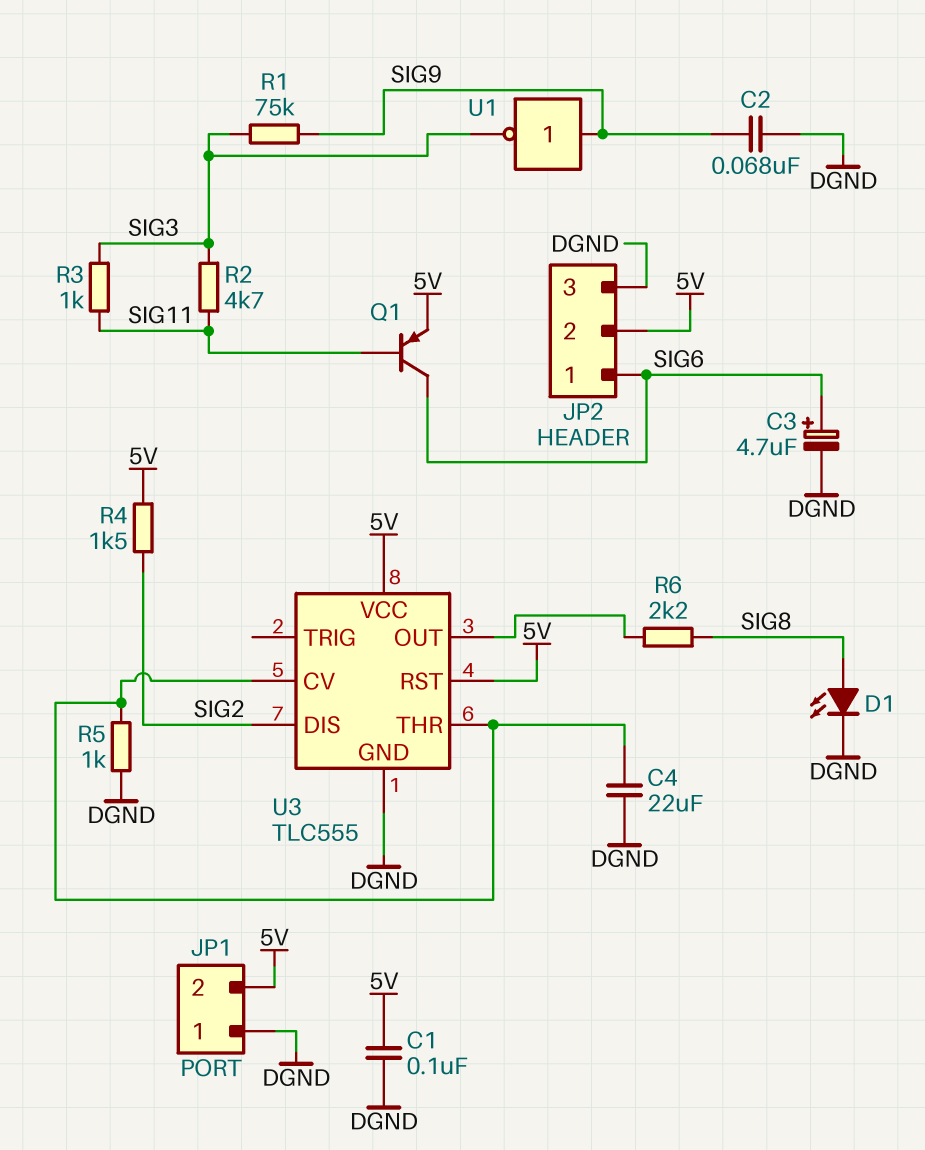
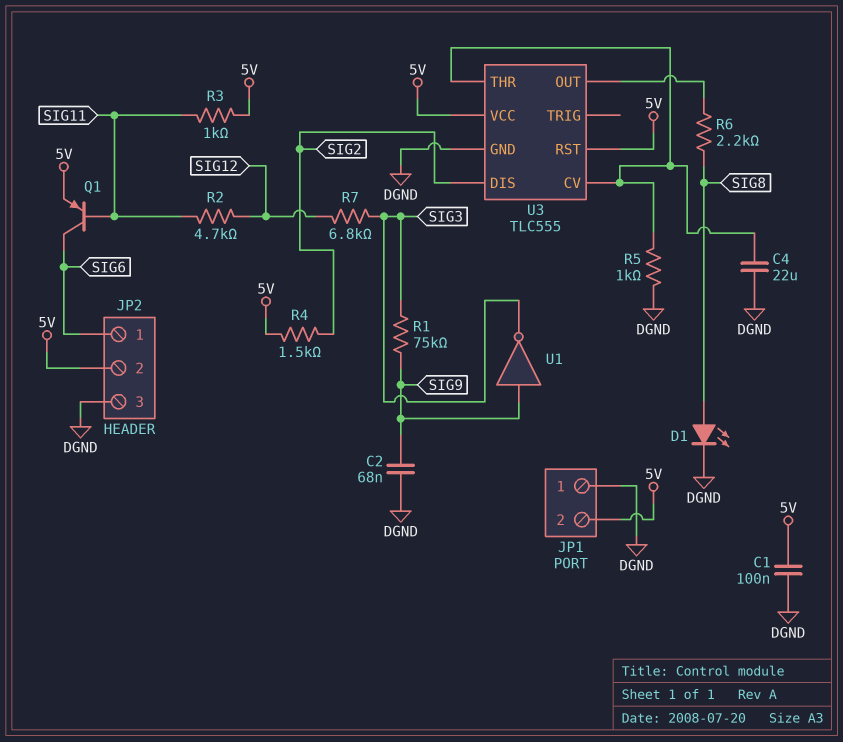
C3: 4.7uF (plus SIG6, minus DGND) -> none
R2: 4.7k (SIG3, SIG11) -> 4.7k (SIG11, SIG12)
R3: 1k (SIG3, SIG11) -> 1k (5V, SIG11)
R7: none -> 6.8k (SIG3, SIG12)

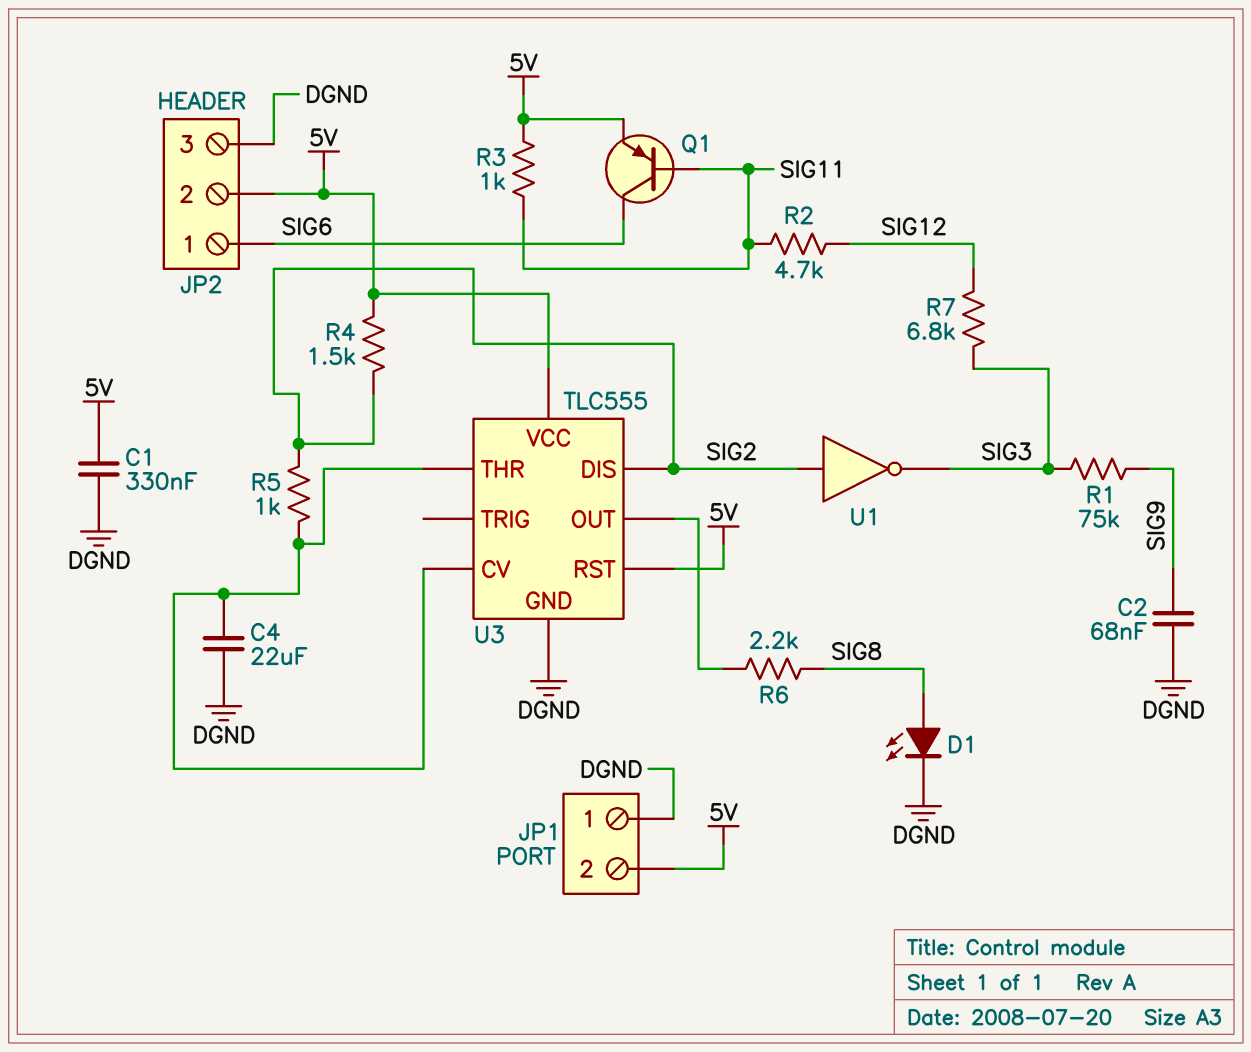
C1: 100nF (5V, DGND) -> 330nF (5V, DGND)
R5: 1k (DGND, U3/CV) -> 1k (SIG2, U3/CV)
U1: NOT (in SIG9, out SIG3) -> NOT (in SIG2, out SIG3)

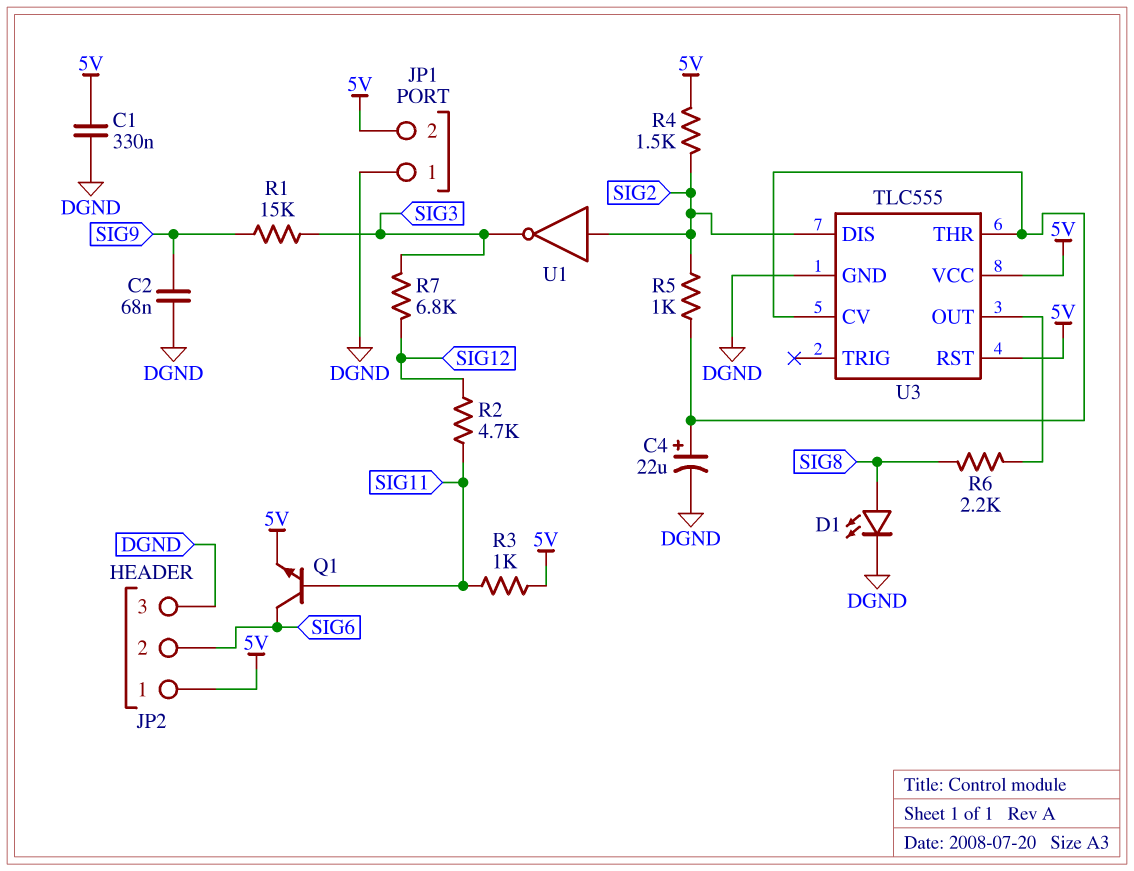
C4: 22uF (DGND, U3/CV) -> 22uF (plus U3/CV, minus DGND)
JP2 pin 1: SIG6 -> 5V
JP2 pin 2: 5V -> SIG6
Q1: PNP (B SIG11, C SIG6, E 5V) -> NPN (B SIG11, C SIG6, E 5V)
R1: 75k (SIG3, SIG9) -> 15k (SIG3, SIG9)

